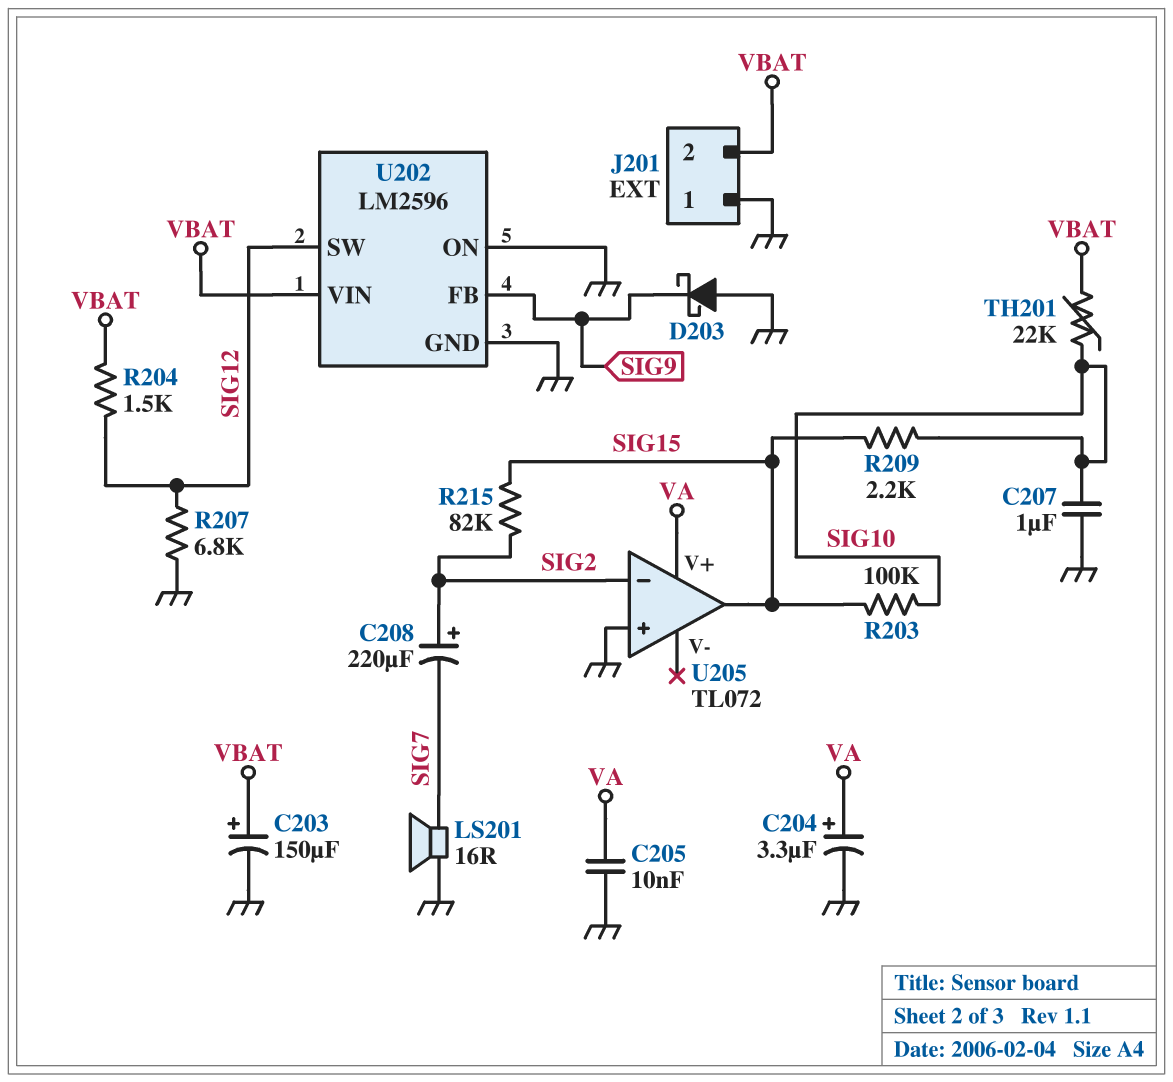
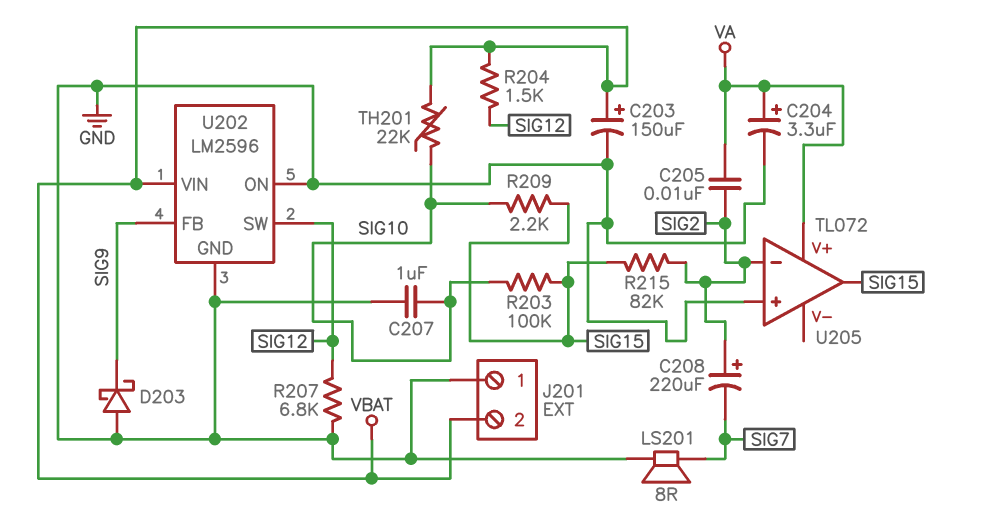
C205: 10nF (GND, VA) -> 10nF (SIG2, VA)
LS201: speaker 16R (GND, SIG7) -> speaker 8R (GND, SIG7)

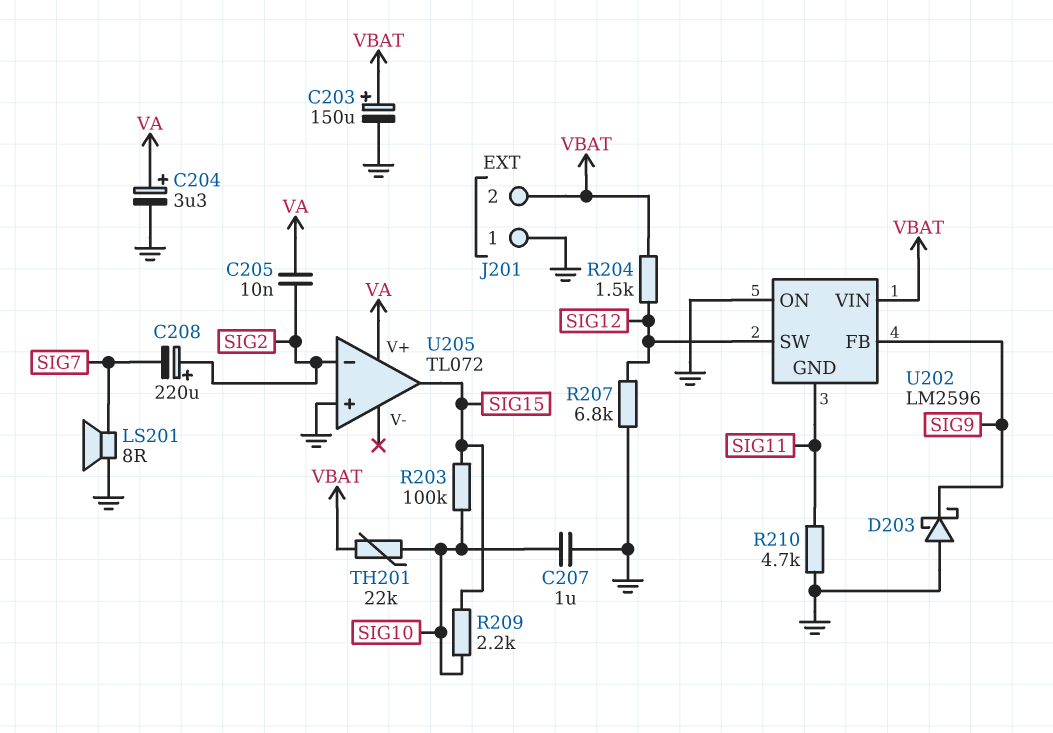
R210: none -> 4.7k (GND, SIG11)
R215: 82k (SIG2, SIG15) -> none
U202 pin GND: GND -> SIG11

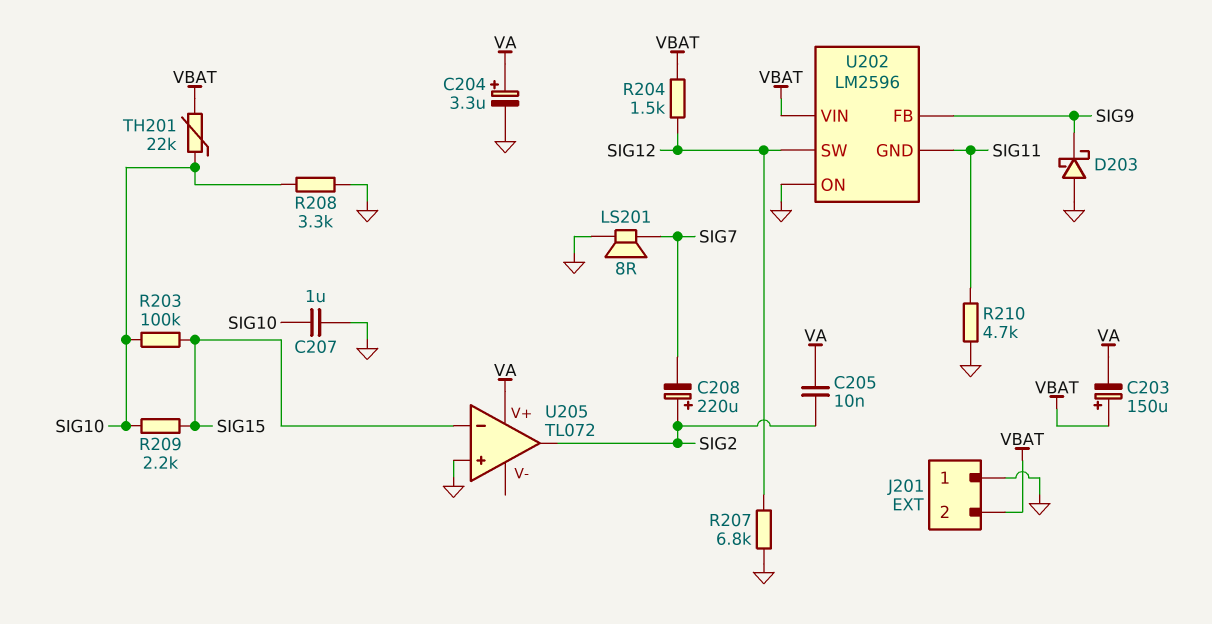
C203: 150uF (plus VBAT, minus GND) -> 150uF (plus VBAT, minus VA)
R208: none -> 3.3k (GND, SIG10)
U205 pin in-: SIG2 -> SIG15
U205 pin out: SIG15 -> SIG2

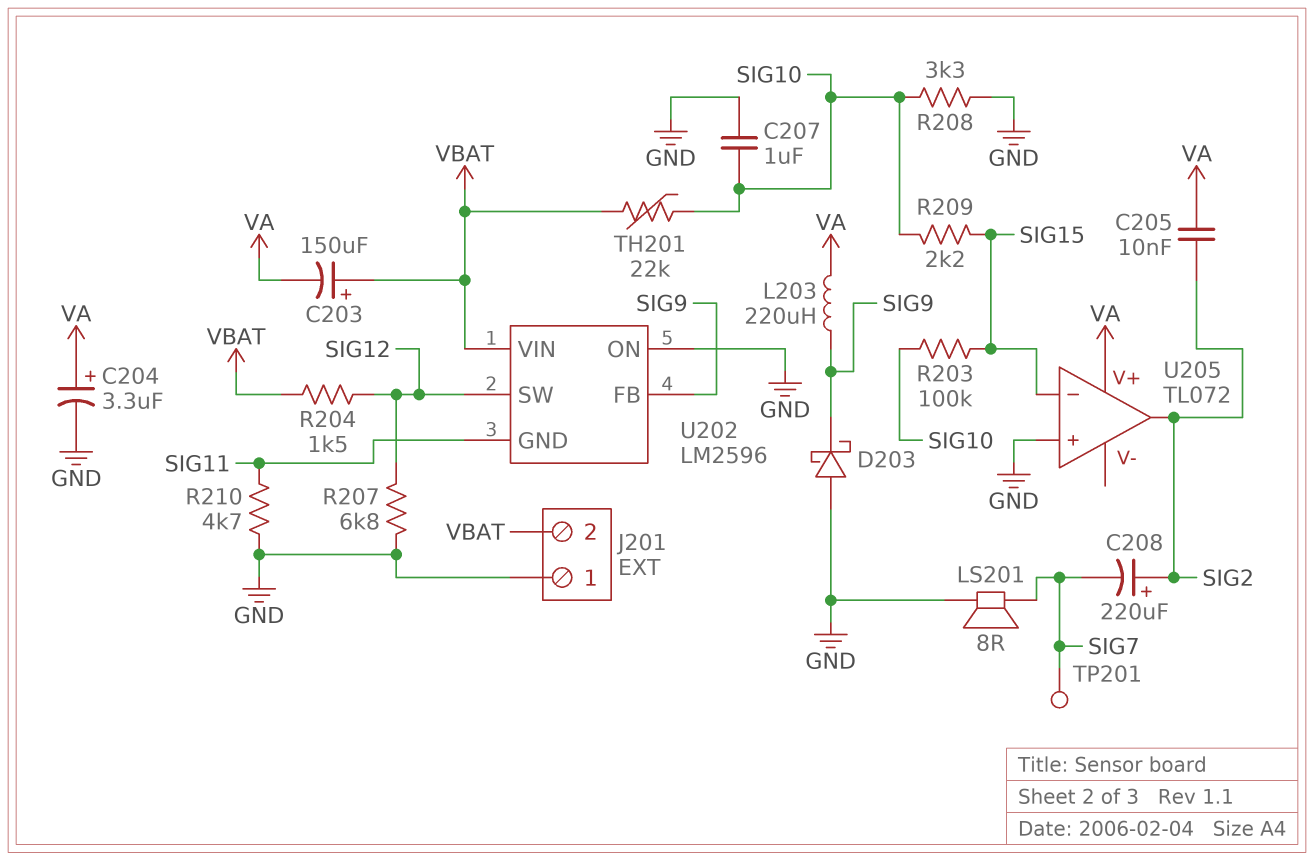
L203: none -> 220uH (SIG9, VA)
TP201: none -> test point (SIG7)

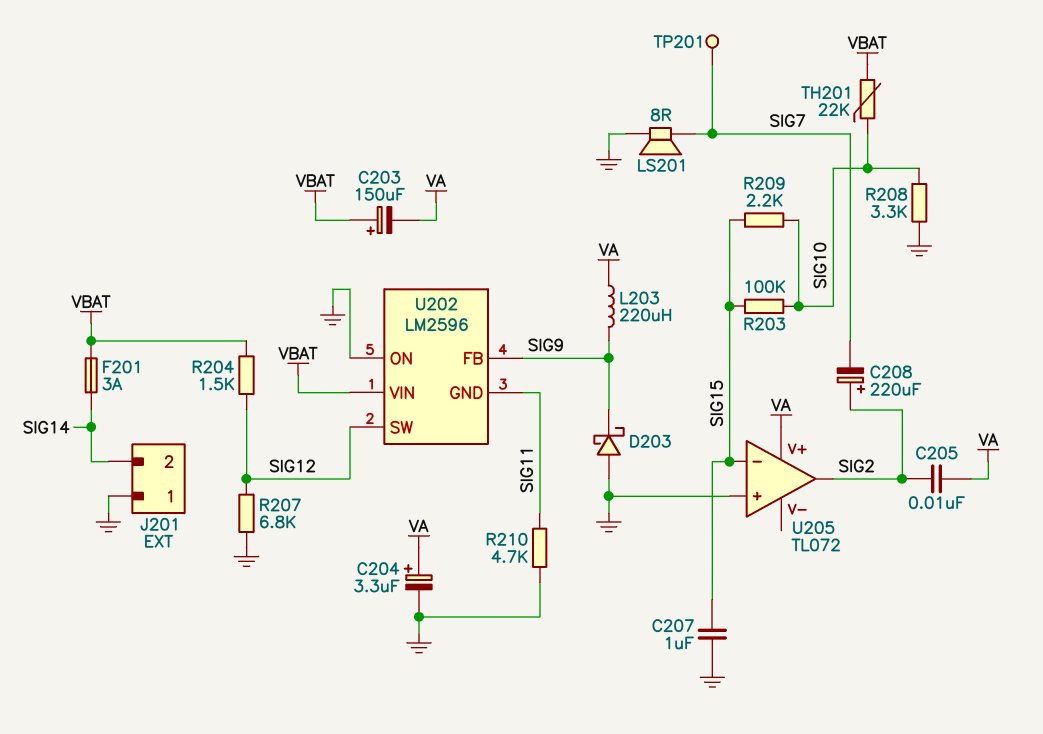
C207: 1uF (GND, SIG10) -> 1uF (GND, SIG15)
F201: none -> 3A (SIG14, VBAT)
J201 pin 2: VBAT -> SIG14

